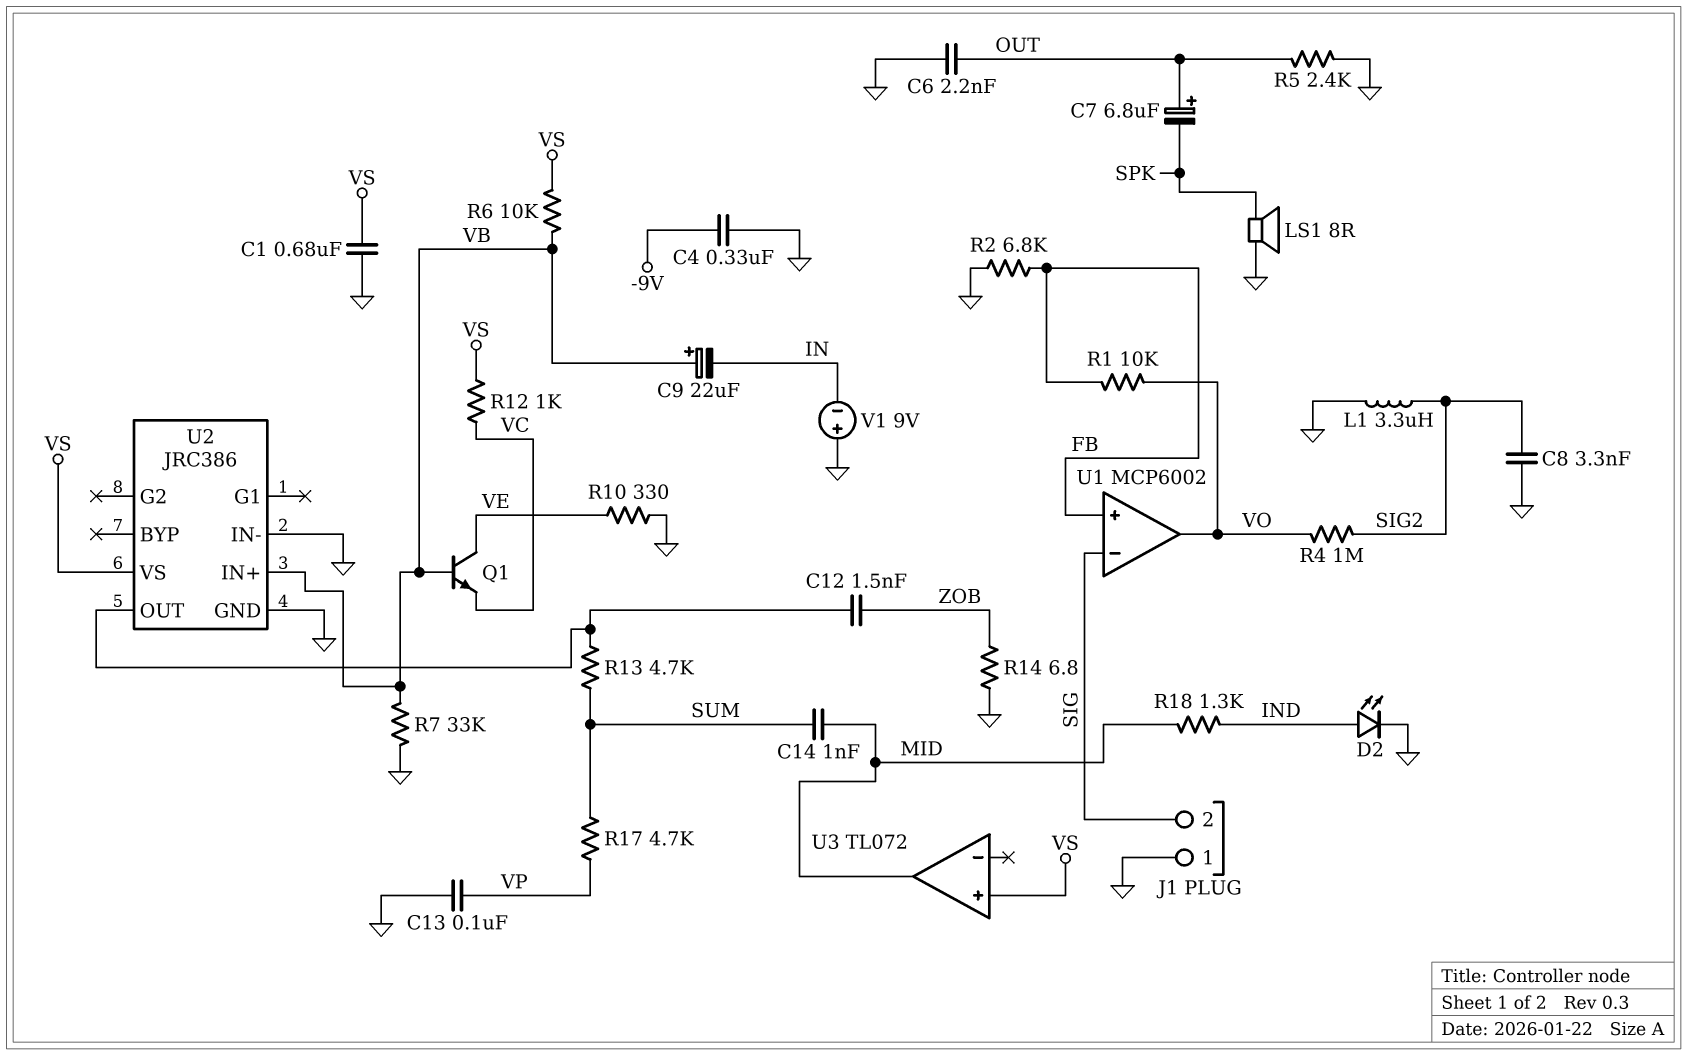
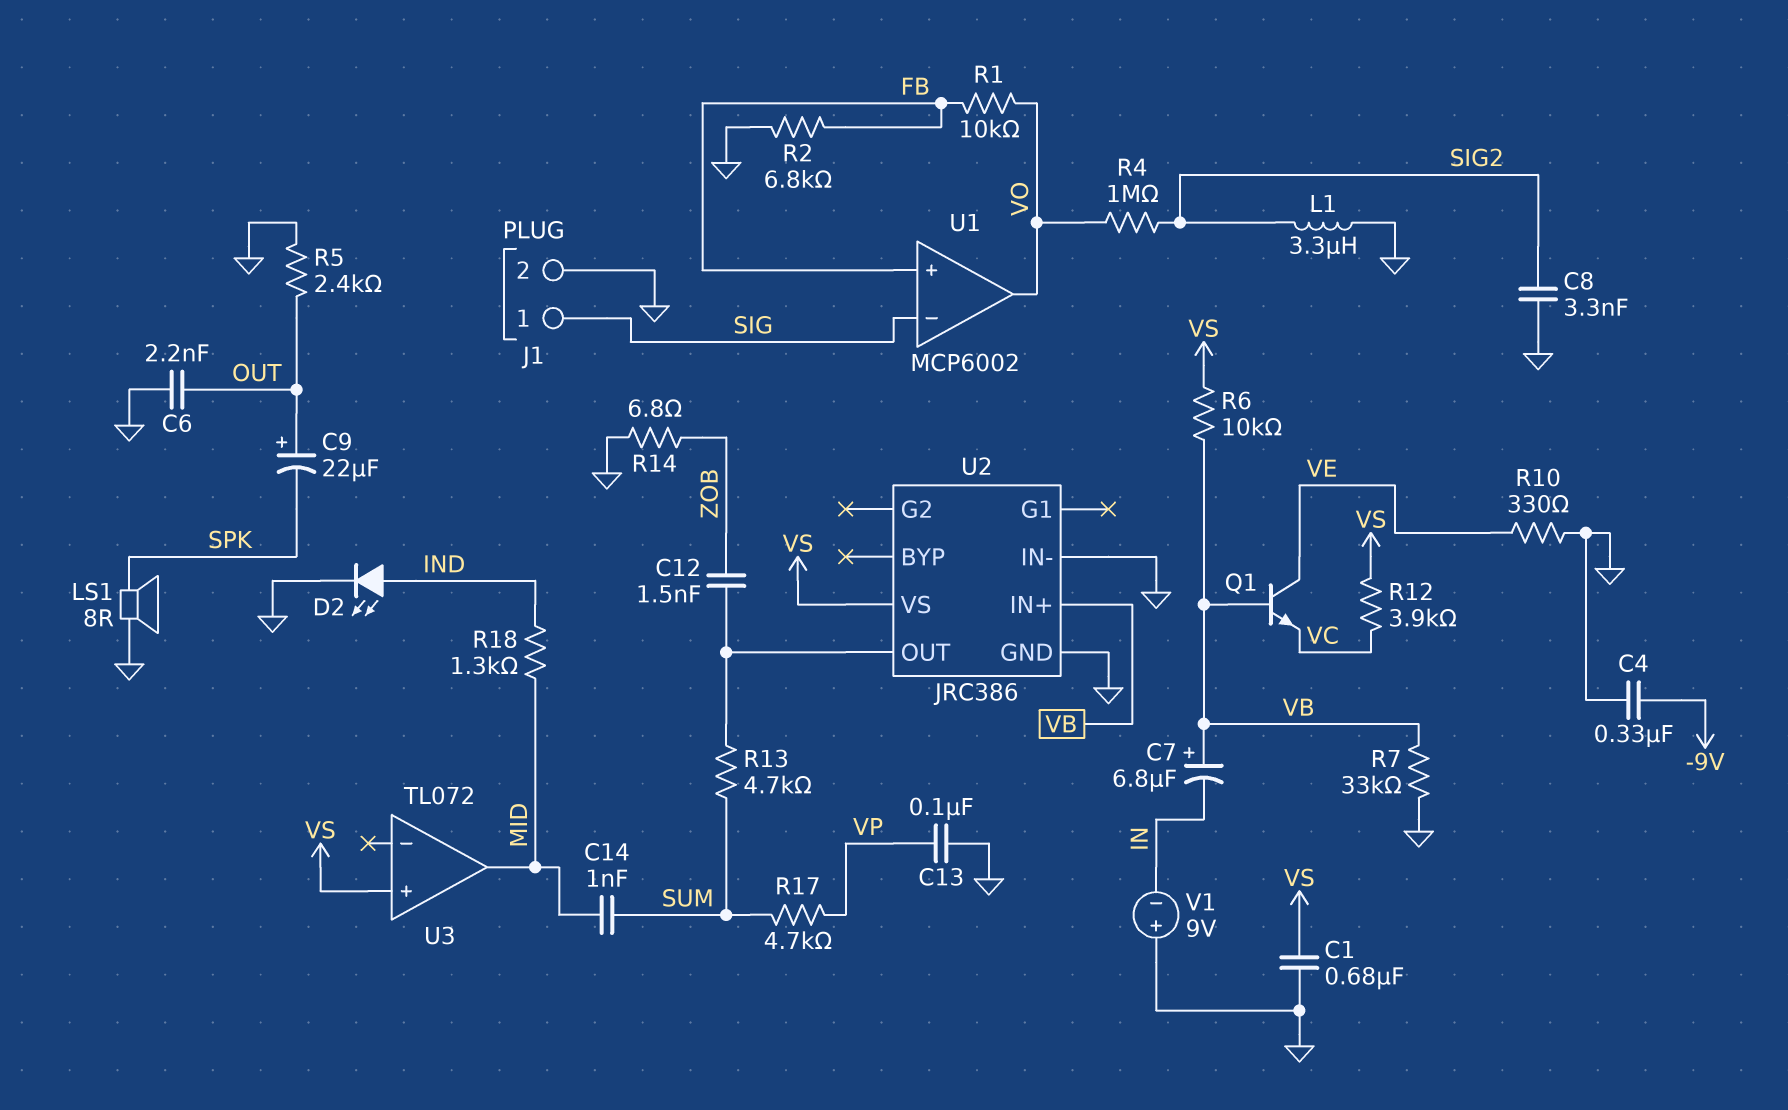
C7: 6.8uF (plus OUT, minus SPK) -> 6.8uF (plus VB, minus IN)
C9: 22uF (plus VB, minus IN) -> 22uF (plus OUT, minus SPK)
J1 pin 1: GND -> SIG
J1 pin 2: SIG -> GND
R12: 1k (VC, VS) -> 3.9k (VC, VS)

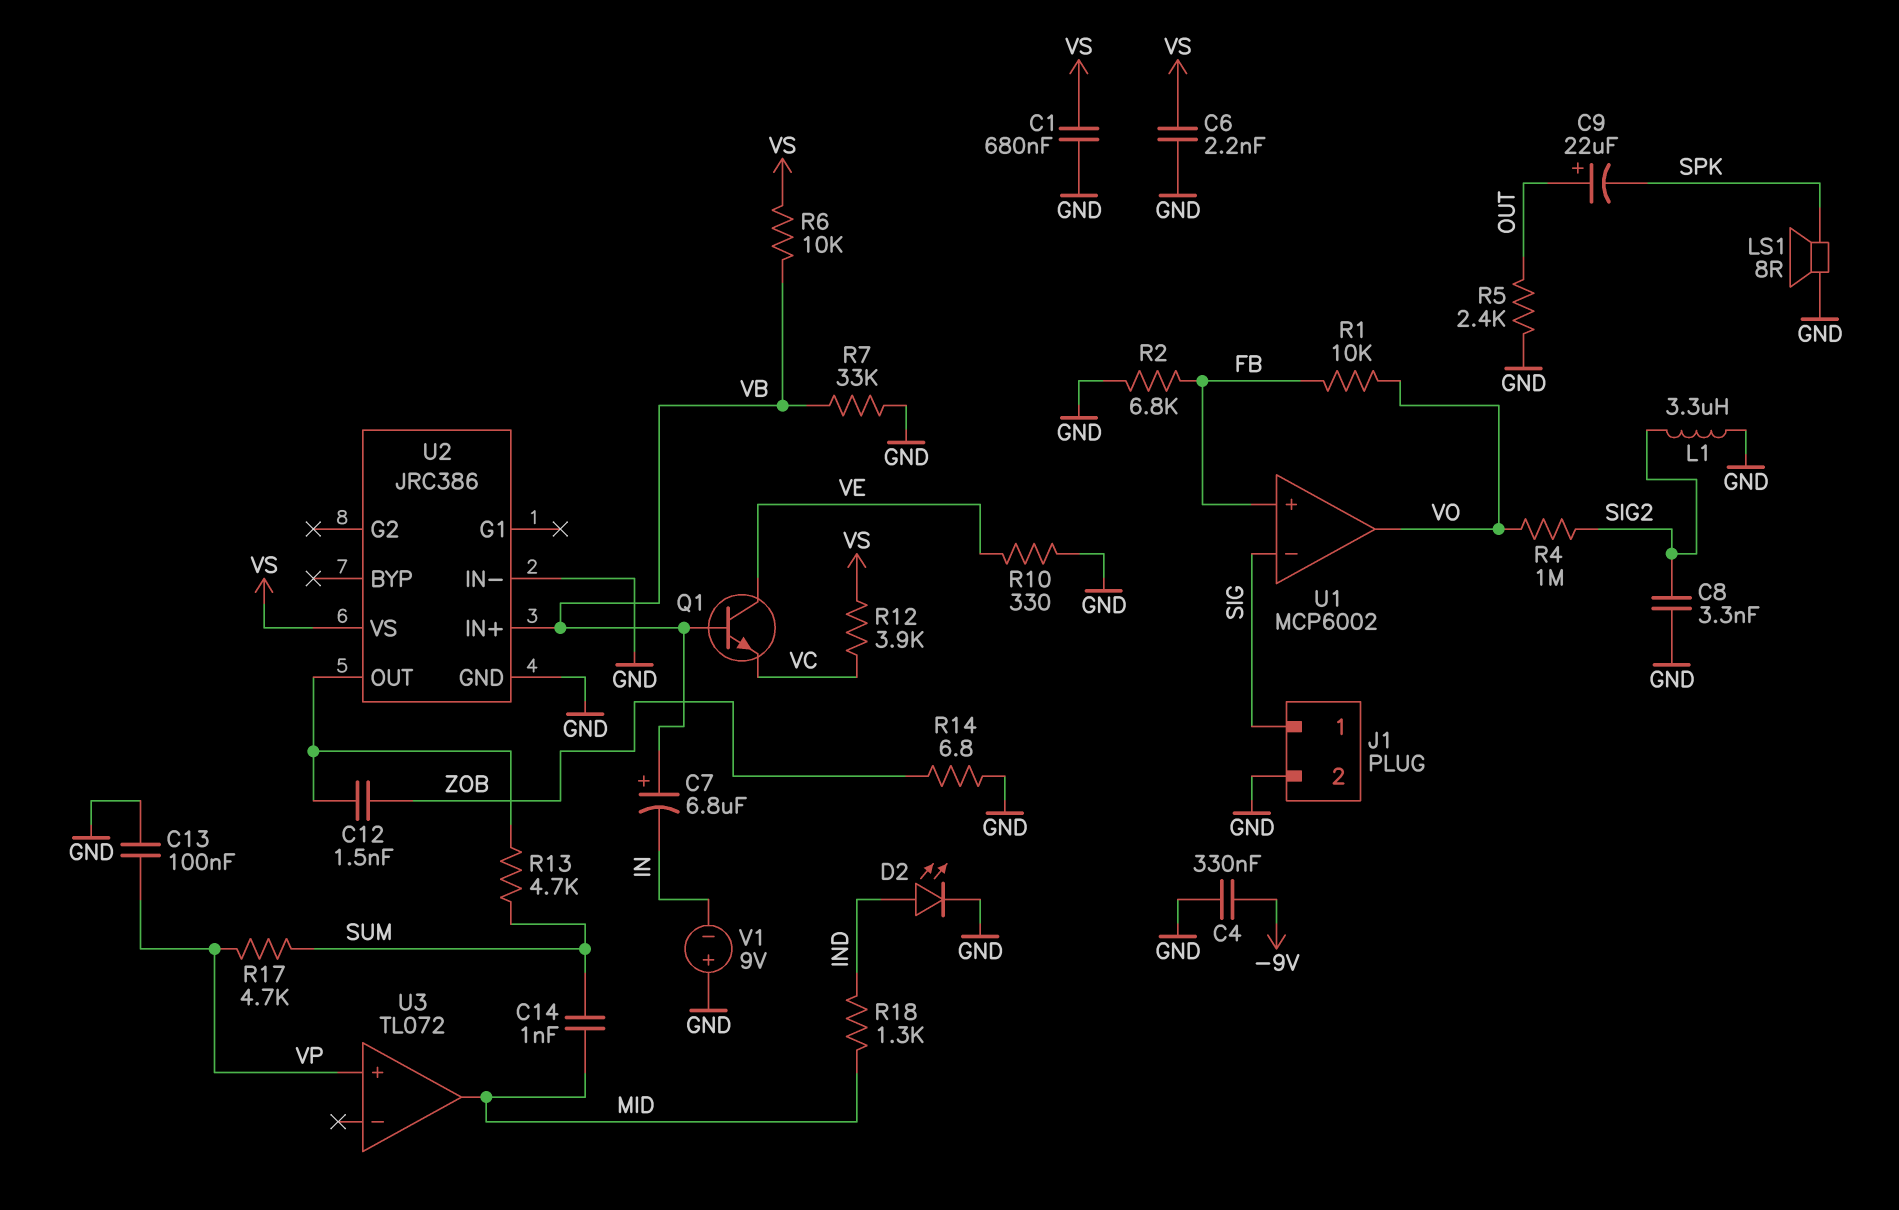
C6: 2.2nF (GND, OUT) -> 2.2nF (GND, VS)
U3 pin in+: VS -> VP

